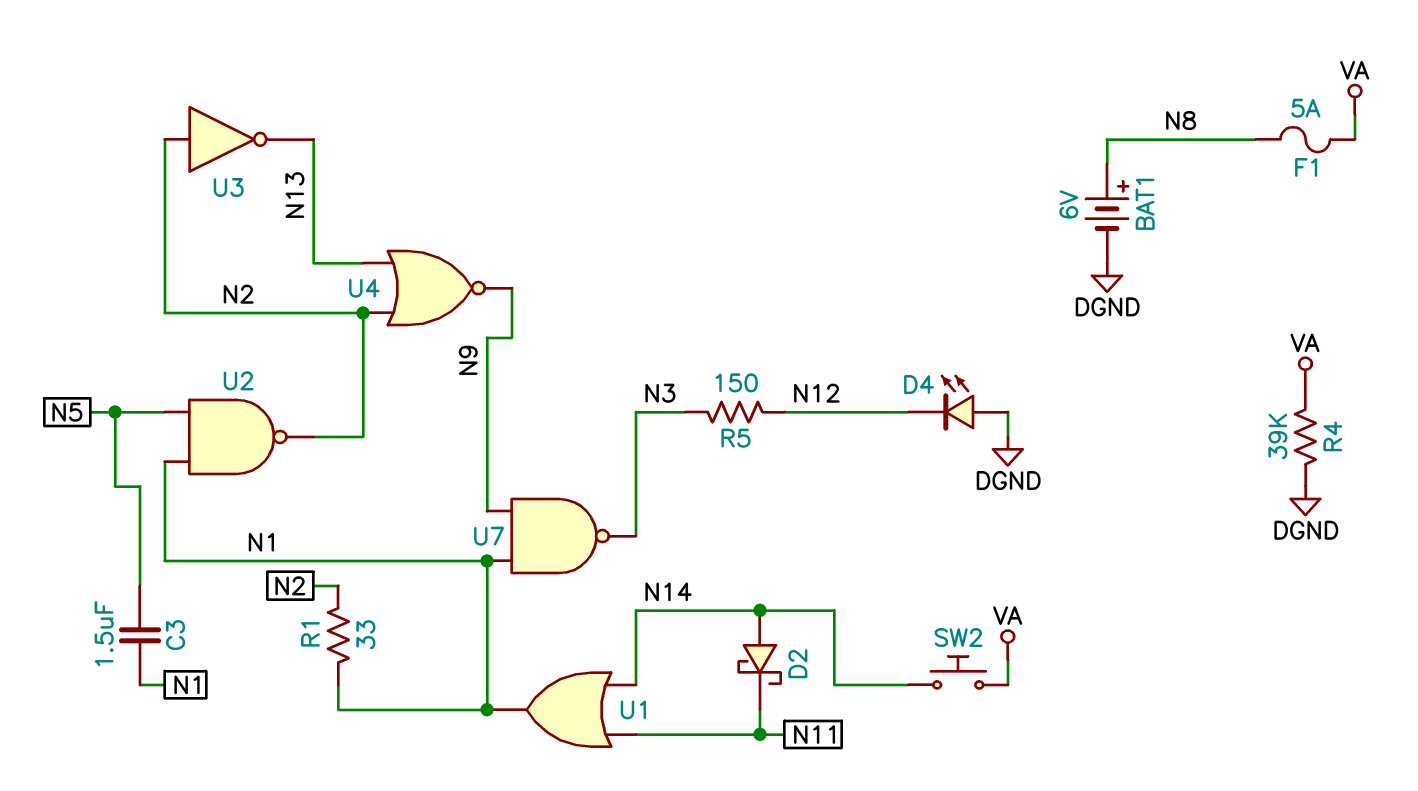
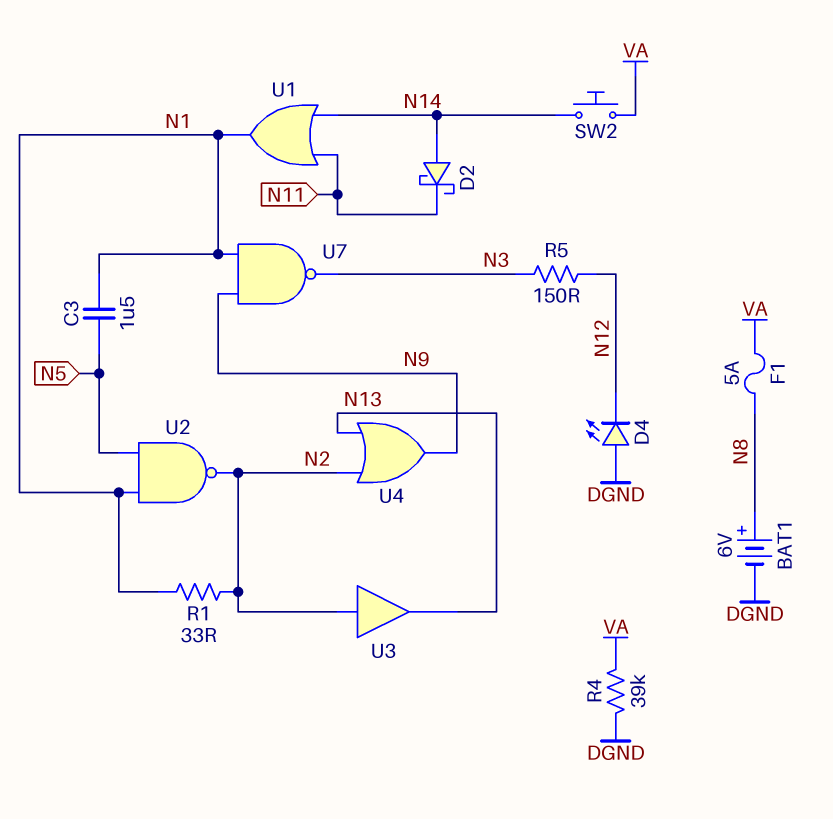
U3: NOT (in N2, out N13) -> buffer (in N2, out N13)
U4: NOR (in N2, in N13, out N9) -> OR (in N2, in N13, out N9)

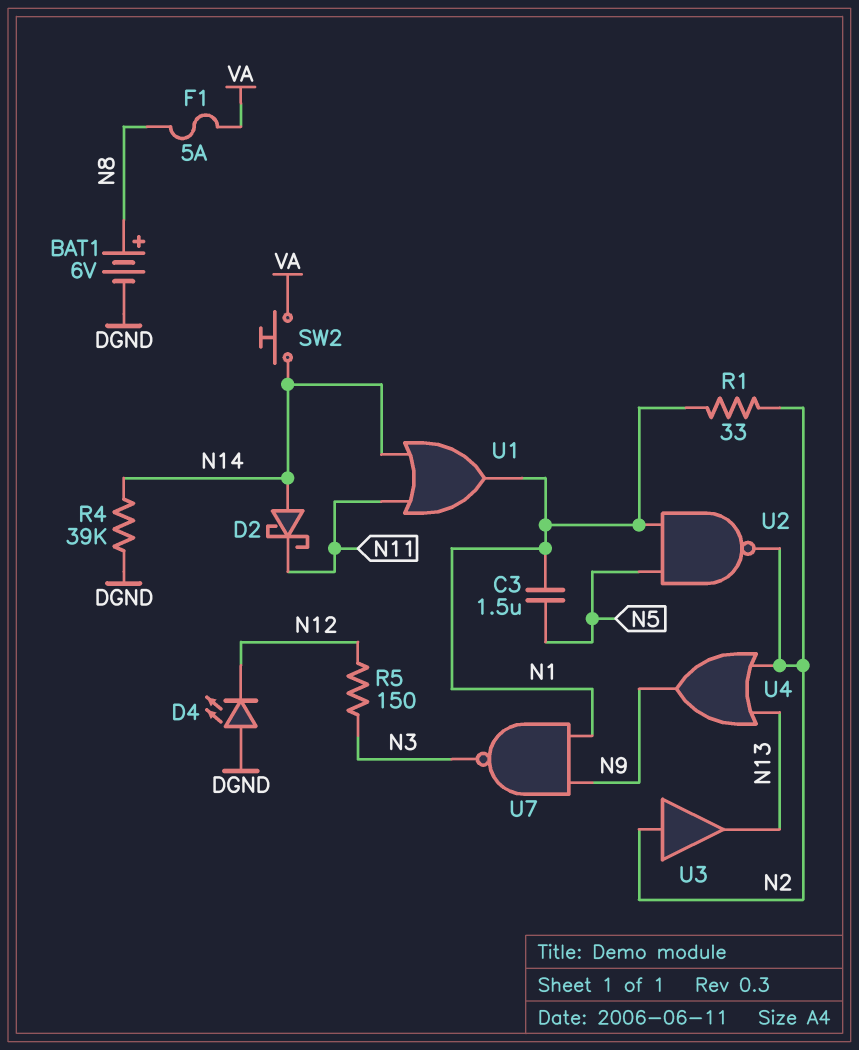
R4: 39k (DGND, VA) -> 39k (DGND, N14)

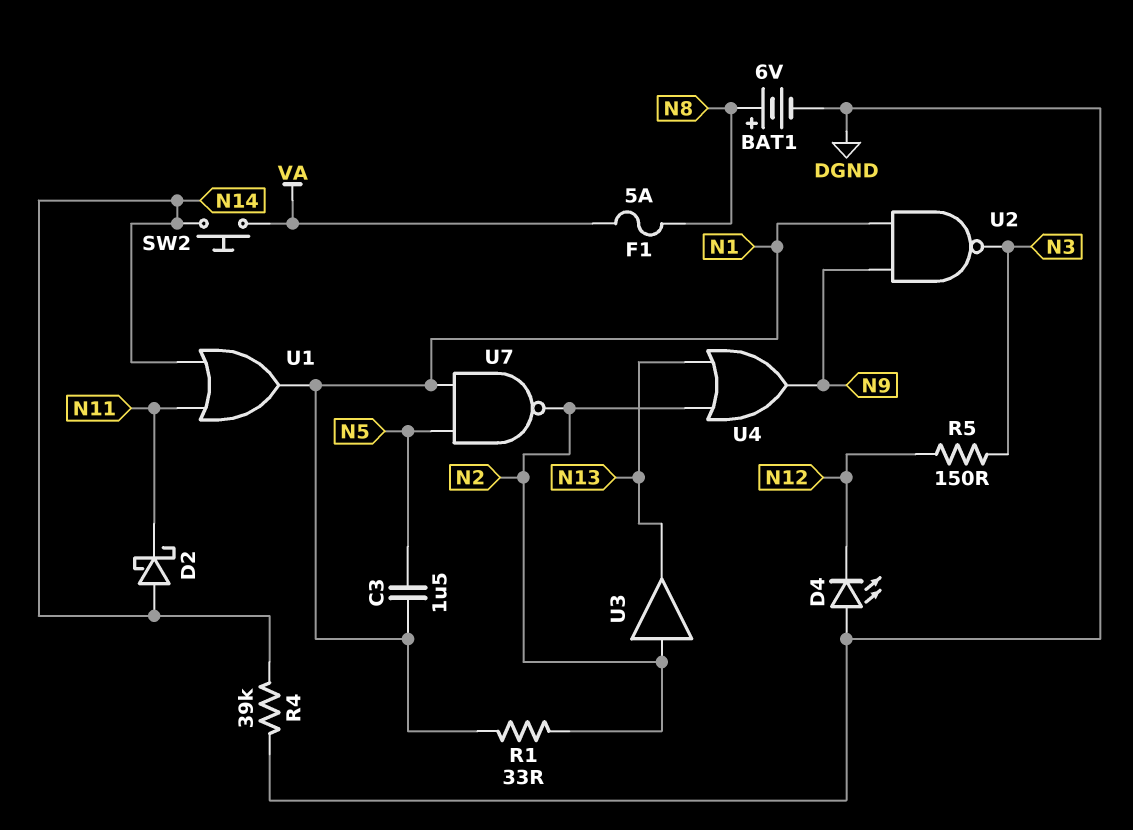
U2: NAND (in N1, in N5, out N2) -> NAND (in N1, in N9, out N3)
U7: NAND (in N1, in N9, out N3) -> NAND (in N1, in N5, out N2)

